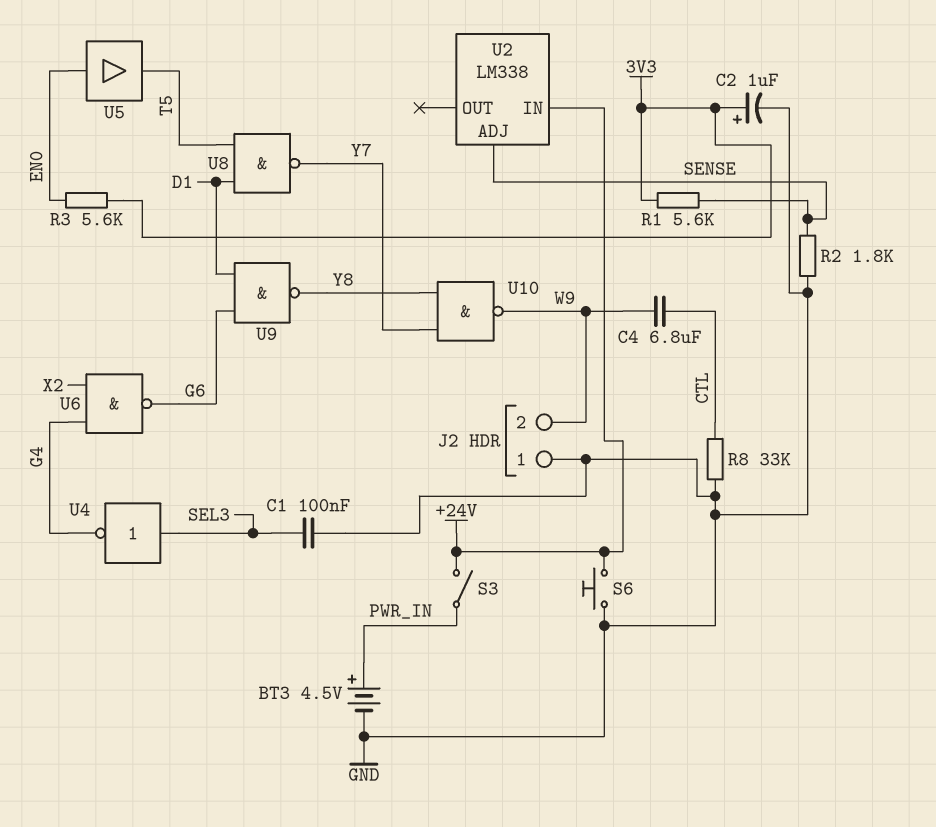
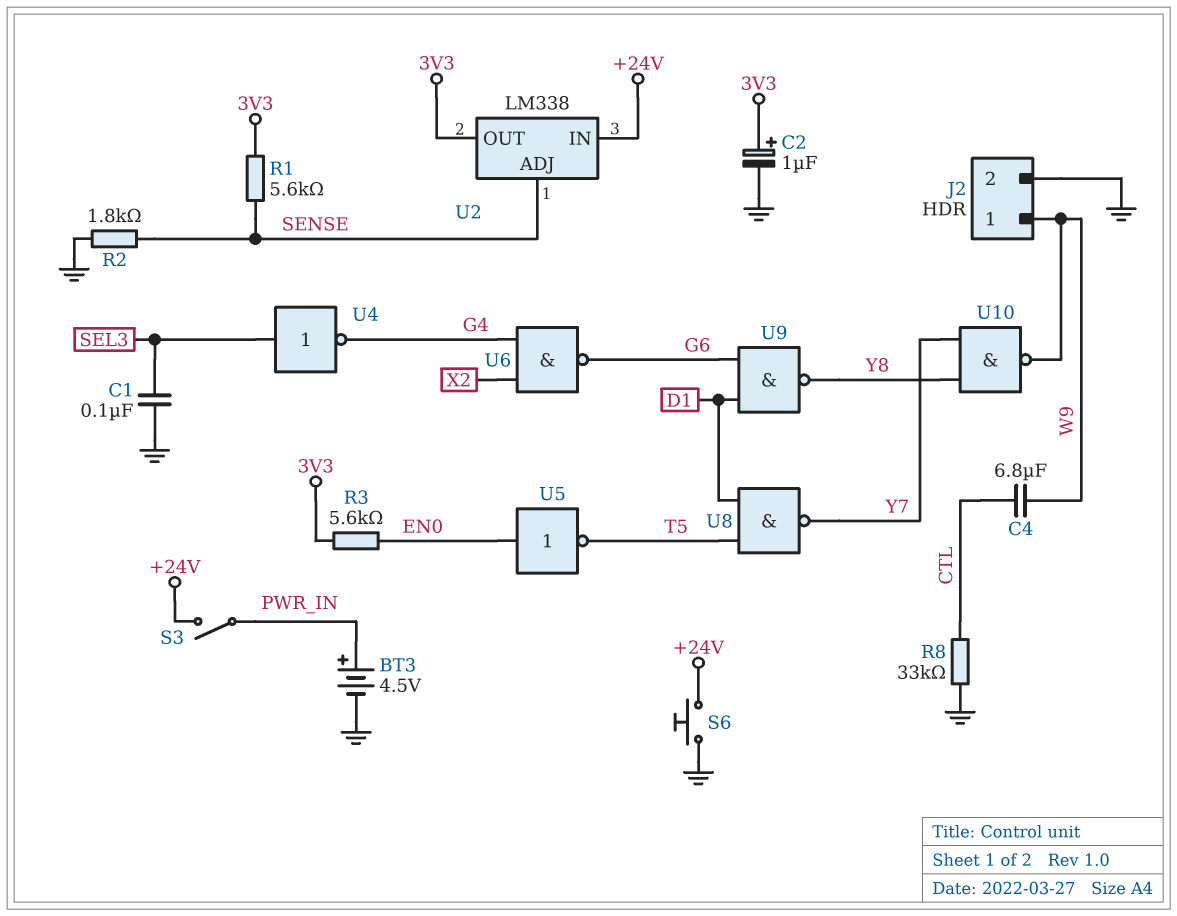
J2 pin 1: GND -> W9
J2 pin 2: W9 -> GND
U2 pin OUT: none -> 3V3
U5: buffer (in EN0, out T5) -> NOT (in EN0, out T5)

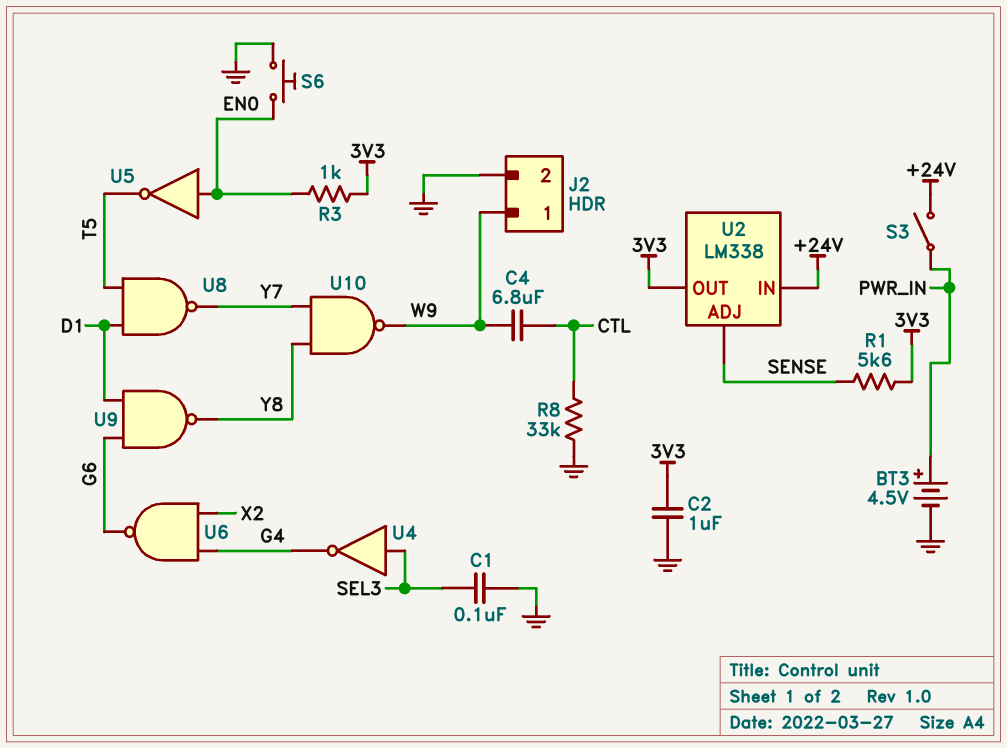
C2: 1uF (plus 3V3, minus GND) -> 1uF (3V3, GND)
R2: 1.8k (GND, SENSE) -> none
R3: 5.6k (3V3, EN0) -> 1k (3V3, EN0)
S6: button (+24V, GND) -> button (EN0, GND)

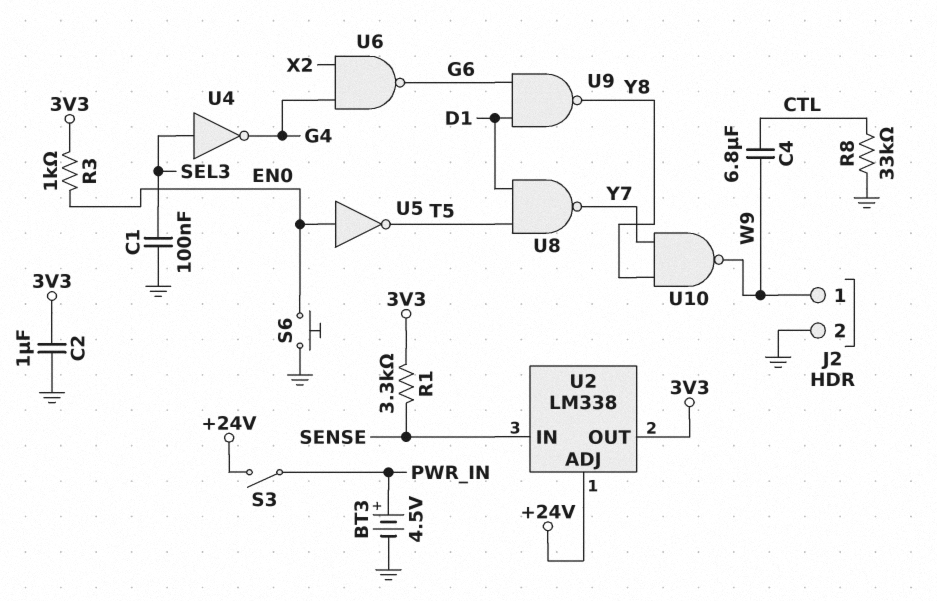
R1: 5.6k (3V3, SENSE) -> 3.3k (3V3, SENSE)
U2 pin ADJ: SENSE -> +24V
U2 pin IN: +24V -> SENSE

